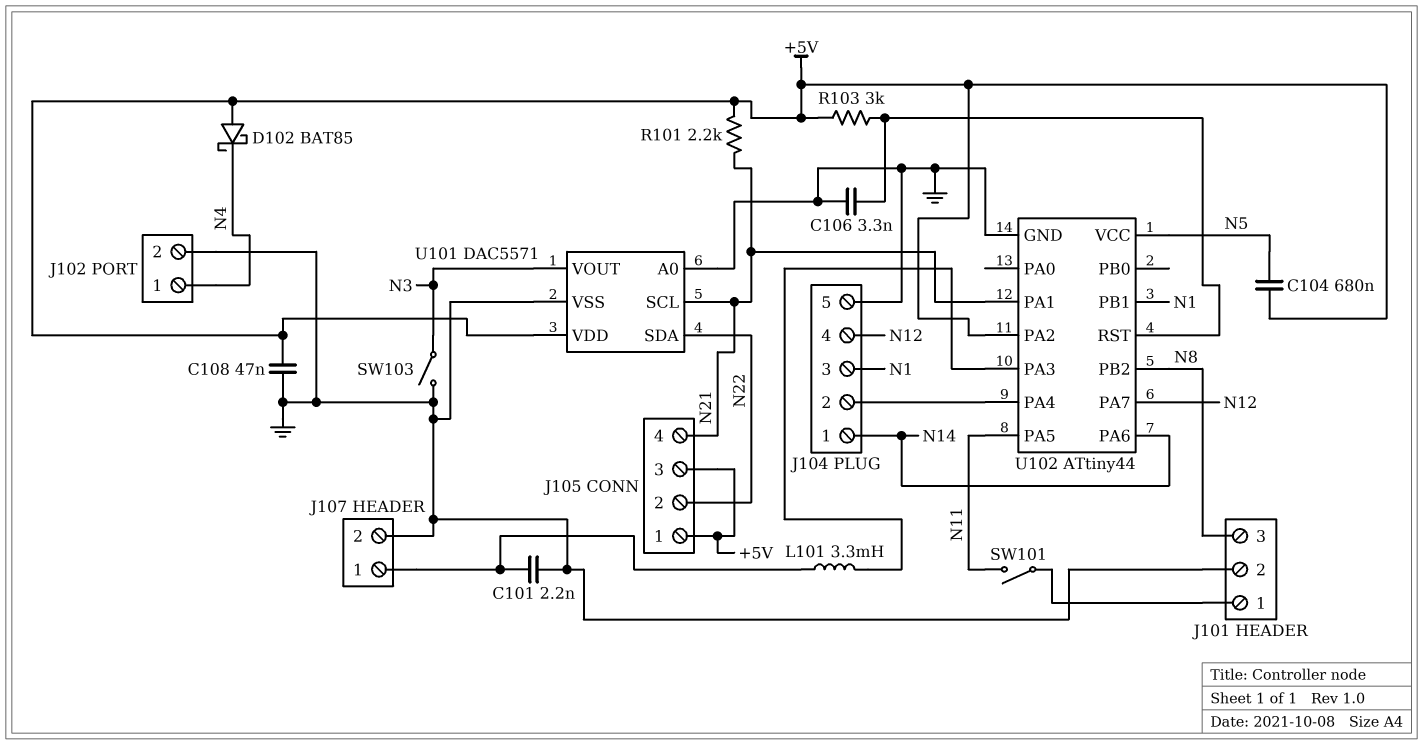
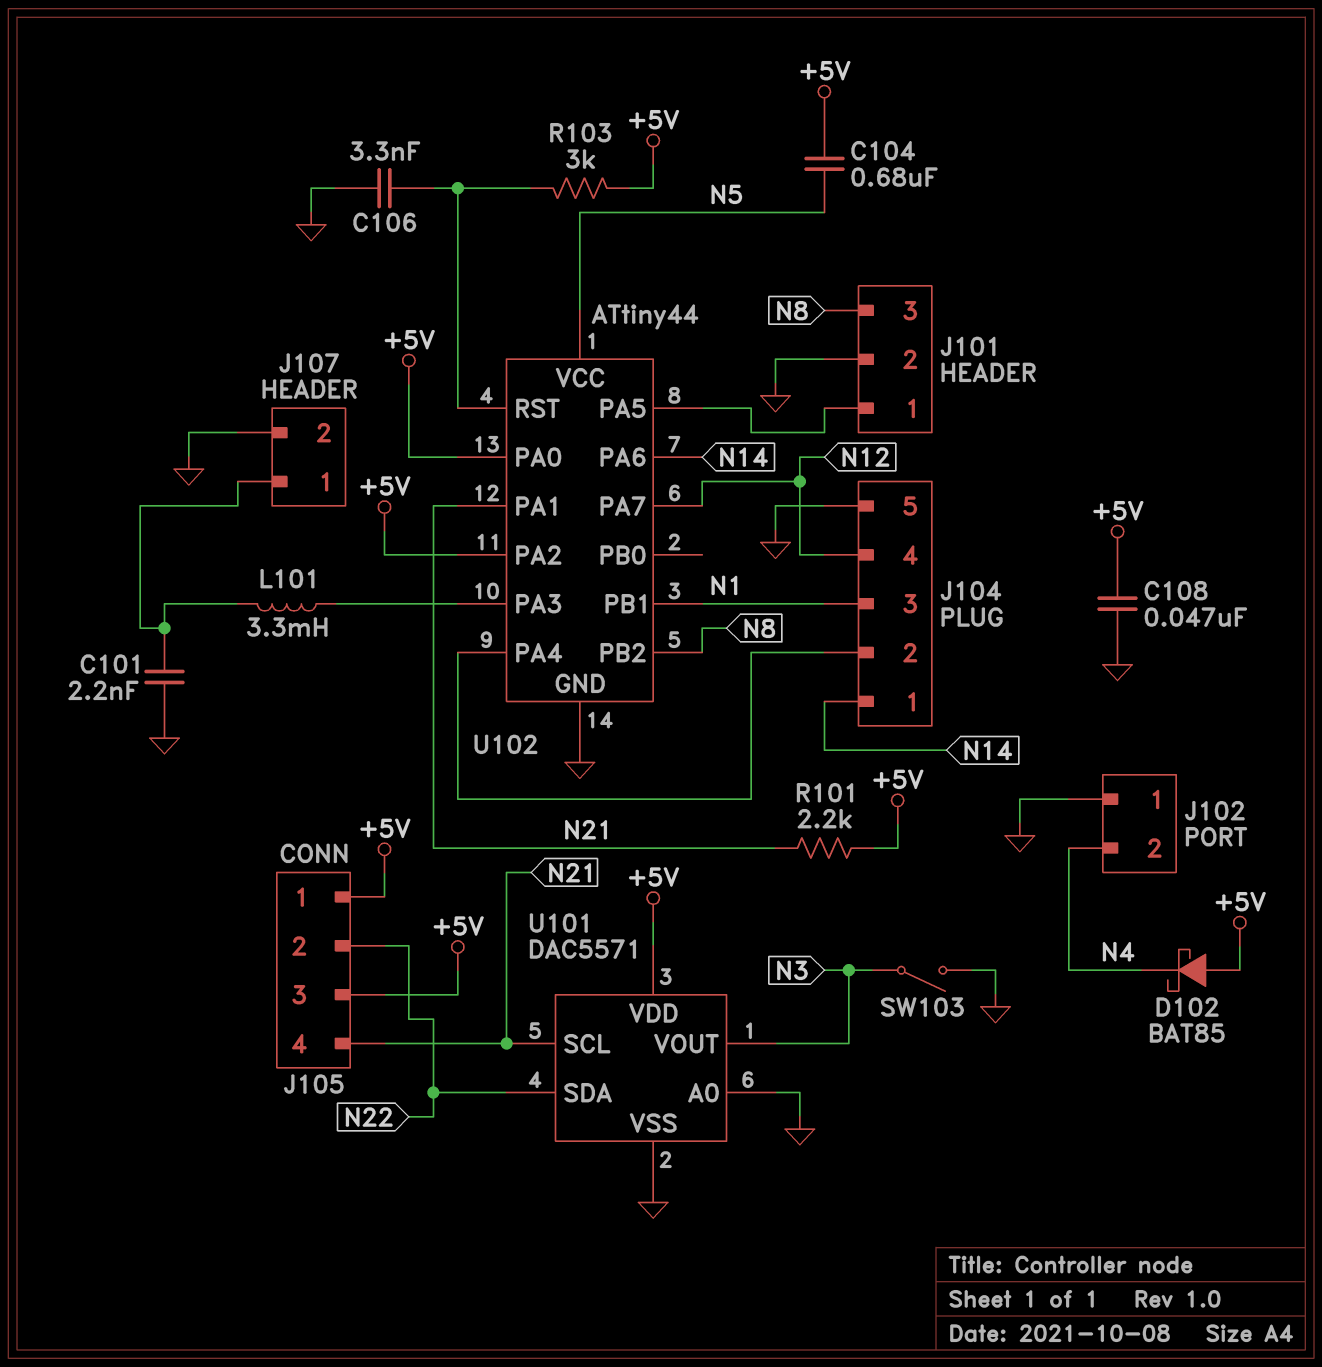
J102 pin 1: N4 -> GND
J102 pin 2: GND -> N4
SW101: switch (J101/1, N11) -> none
U102 pin PA0: none -> +5V
U102 pin PA5: N11 -> J101/1

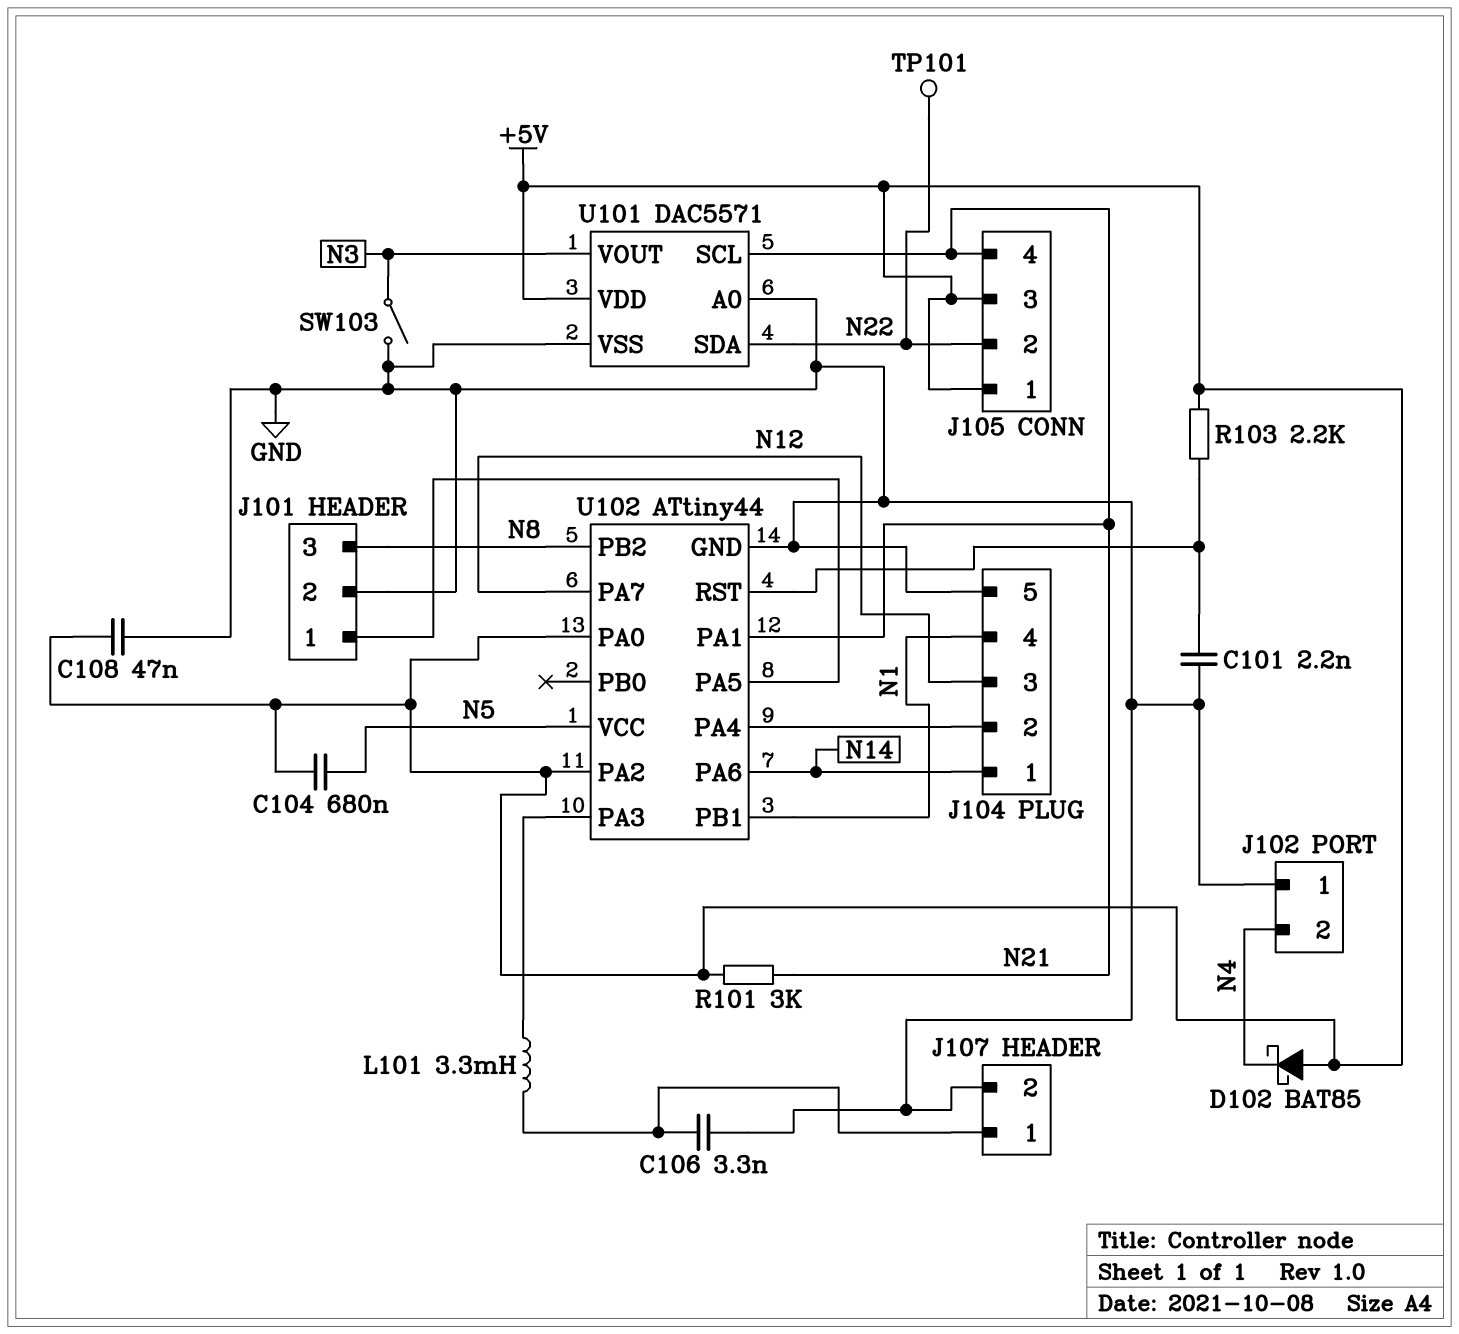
C101: 2.2nF (GND, J107/1) -> 2.2nF (GND, U102/RST)
C106: 3.3nF (GND, U102/RST) -> 3.3nF (GND, J107/1)
J104 pin 3: N1 -> N12
J104 pin 4: N12 -> N1
R101: 2.2k (+5V, N21) -> 3k (+5V, N21)
R103: 3k (+5V, U102/RST) -> 2.2k (+5V, U102/RST)
TP101: none -> test point (N22)

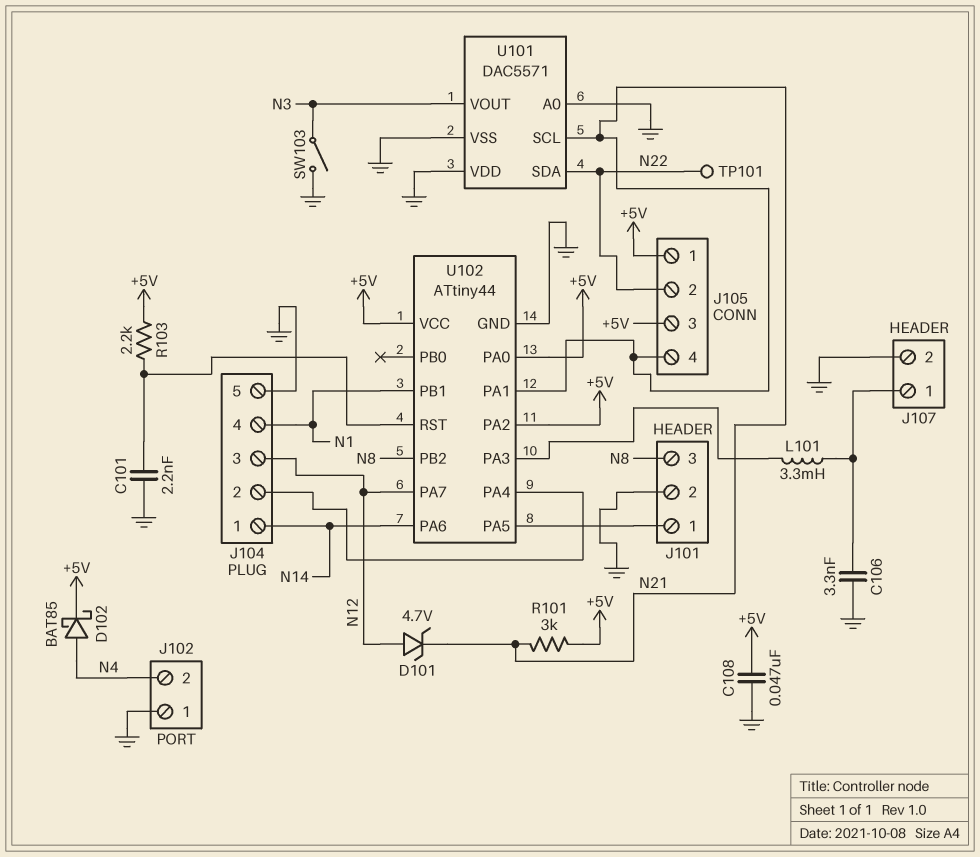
C104: 680nF (+5V, N5) -> none
D101: none -> zener 4.7V (A N12, K N21)
D102: schottky BAT85 (A +5V, K N4) -> schottky BAT85 (A N4, K +5V)
U101 pin VDD: +5V -> GND
U102 pin VCC: N5 -> +5V

